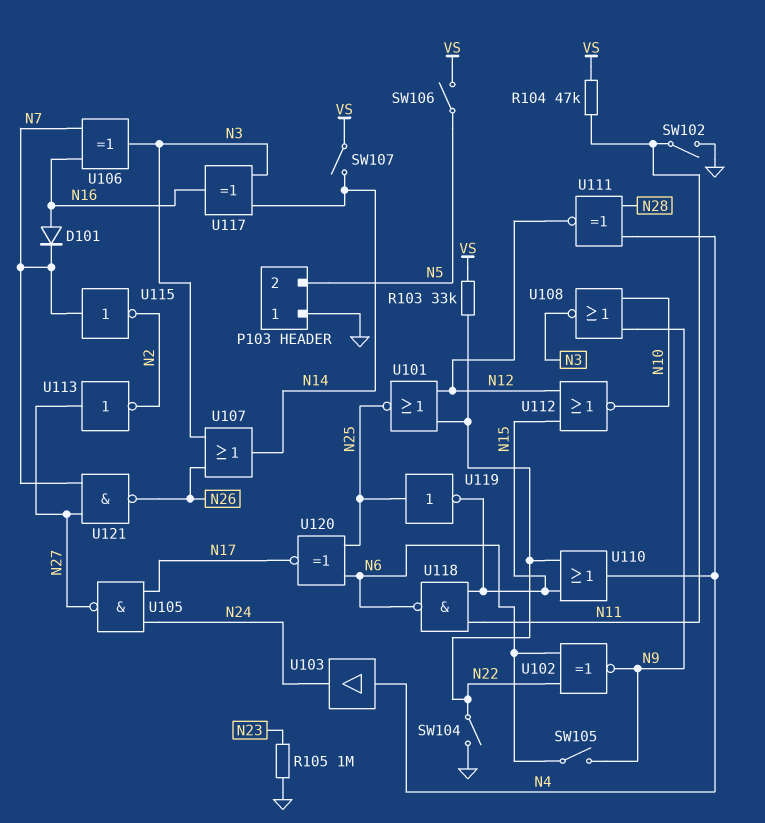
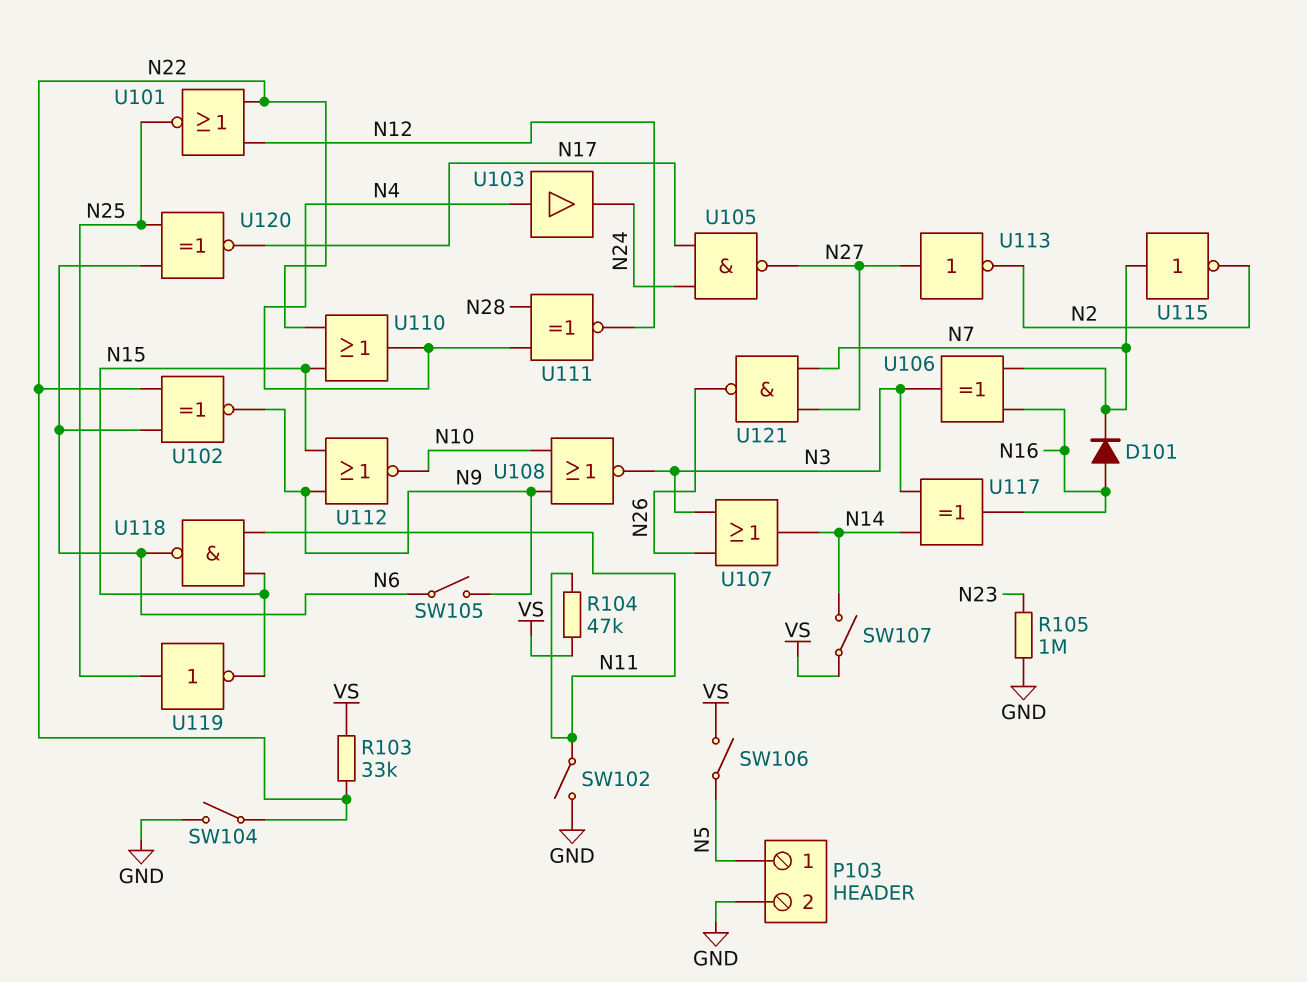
P103 pin 1: GND -> N5
P103 pin 2: N5 -> GND
U112: NOR (in N12, in N15, out N10) -> NOR (in N9, in N15, out N10)

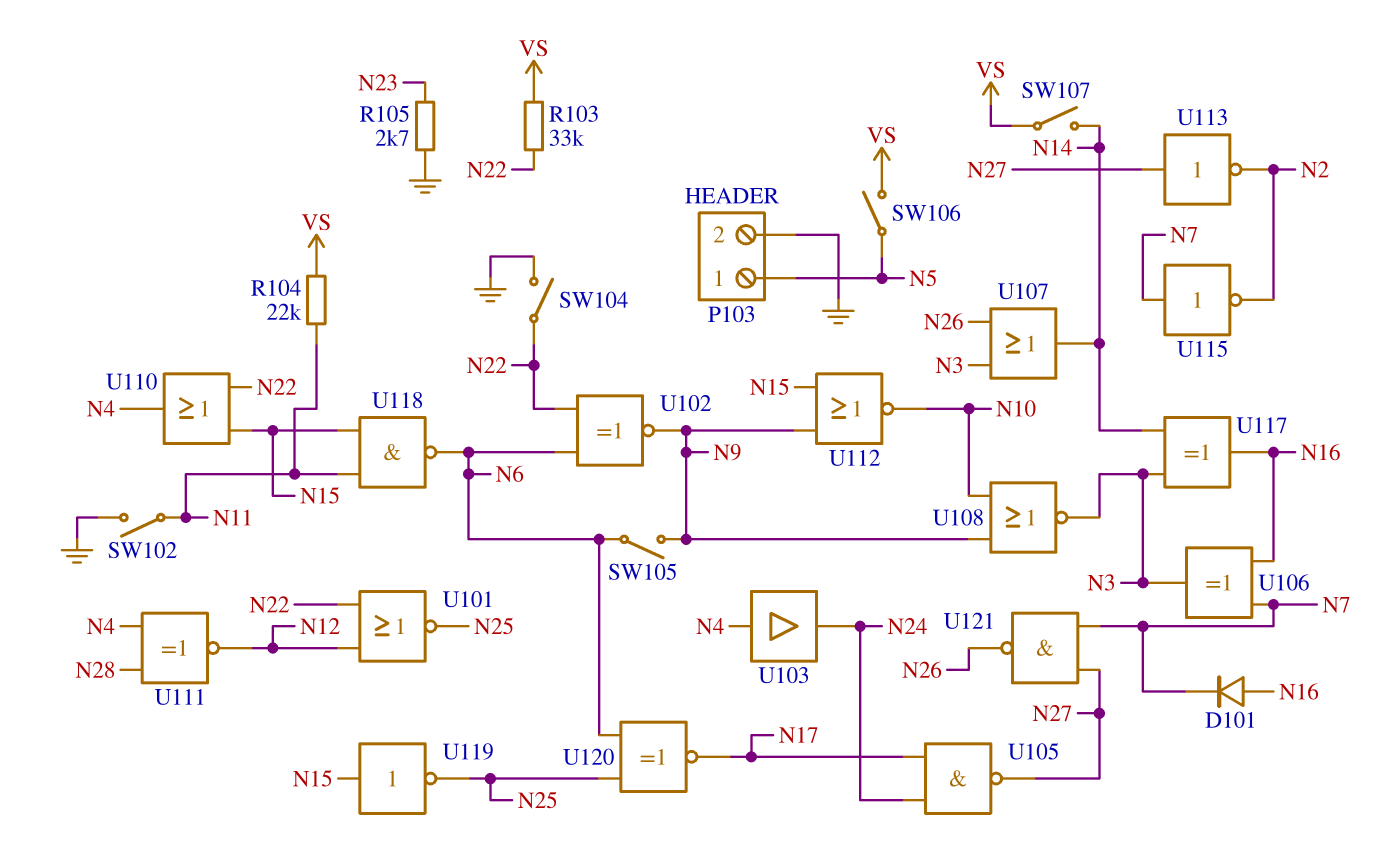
R104: 47k (N11, VS) -> 22k (N11, VS)
R105: 1M (GND, N23) -> 2.7k (GND, N23)
U119: NOT (in N25, out N15) -> NOT (in N15, out N25)

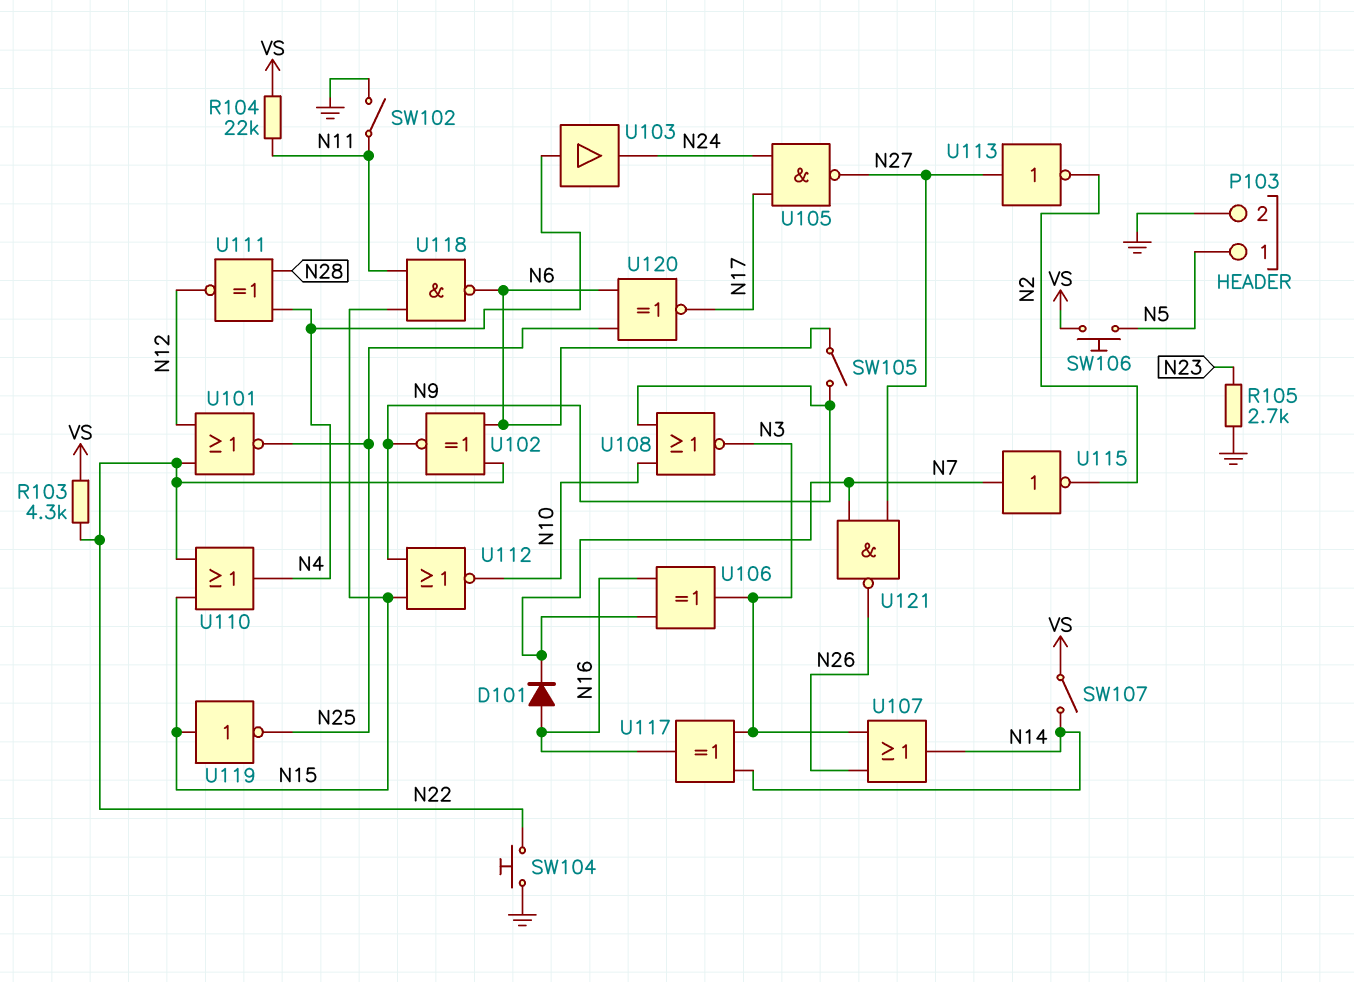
R103: 33k (N22, VS) -> 4.3k (N22, VS)
SW104: switch (GND, N22) -> button (GND, N22)
SW106: switch (N5, VS) -> button (N5, VS)

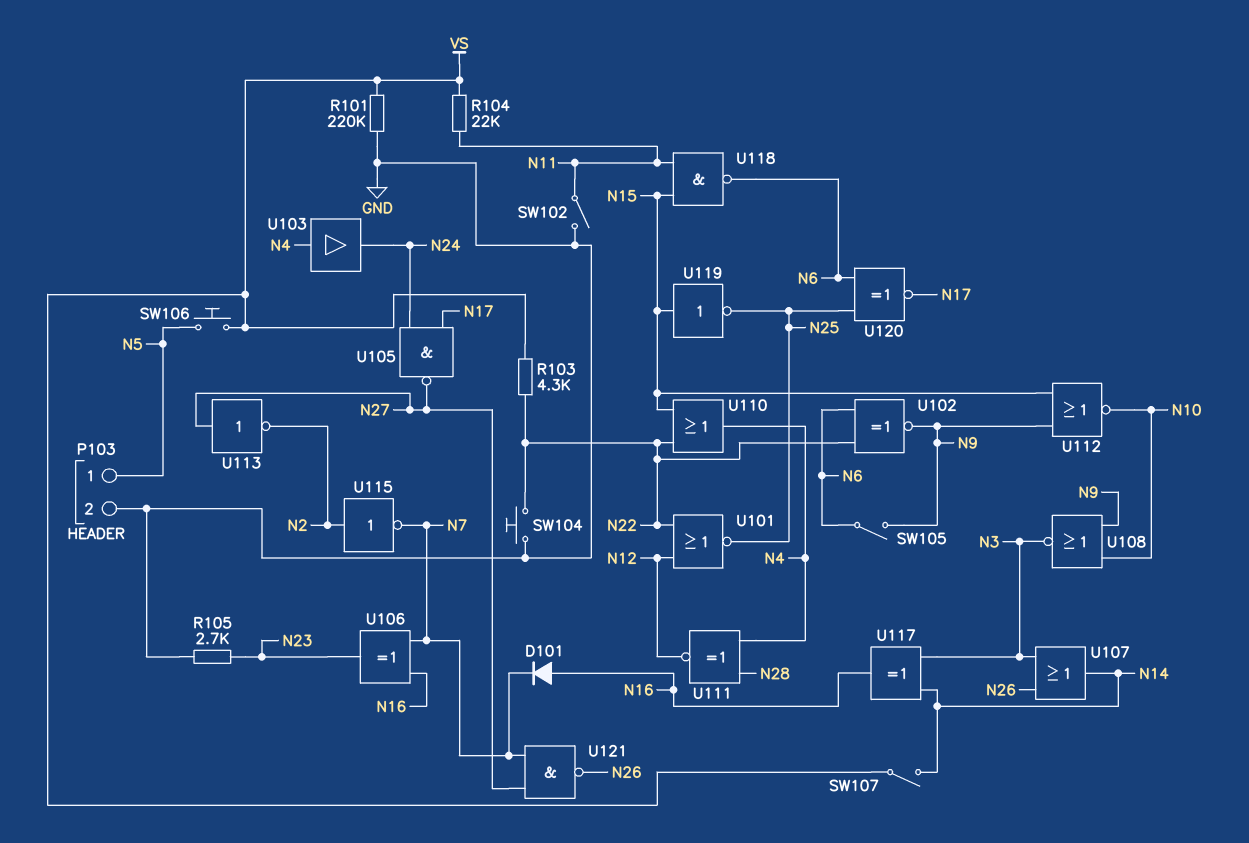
R101: none -> 220k (GND, VS)
U106: XOR (in N7, in N16, out N3) -> XOR (in N7, in N16, out N23)
U115: NOT (in N7, out N2) -> NOT (in N2, out N7)

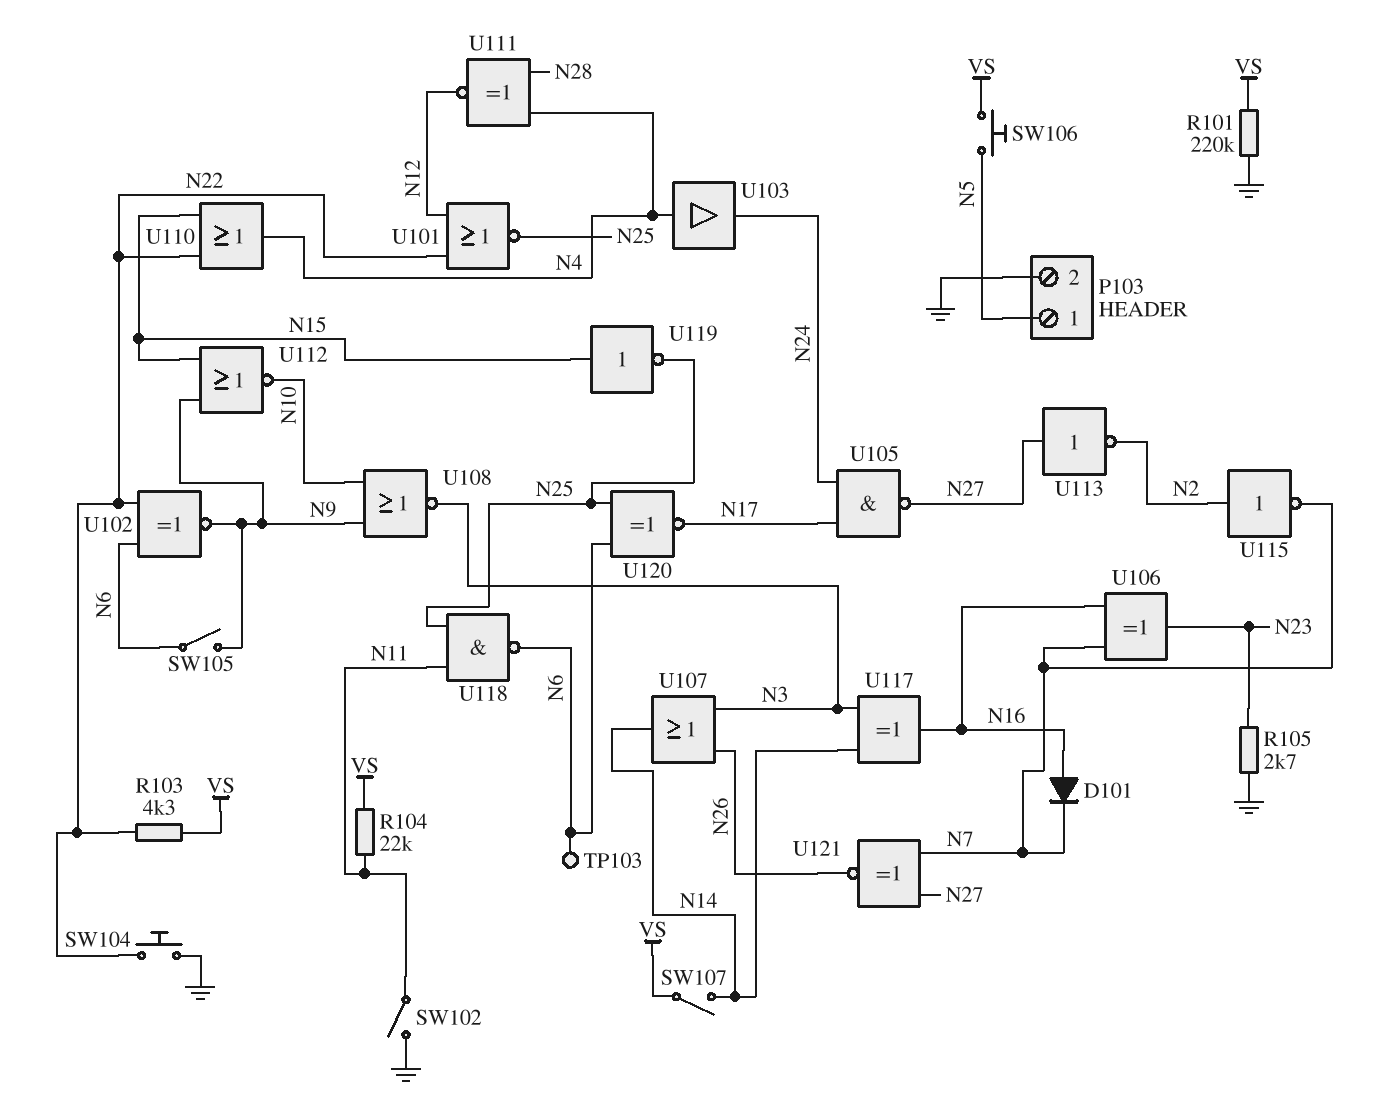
TP103: none -> test point (N6)
U118: NAND (in N11, in N15, out N6) -> NAND (in N11, in N25, out N6)
U121: NAND (in N7, in N27, out N26) -> XNOR (in N7, in N27, out N26)

